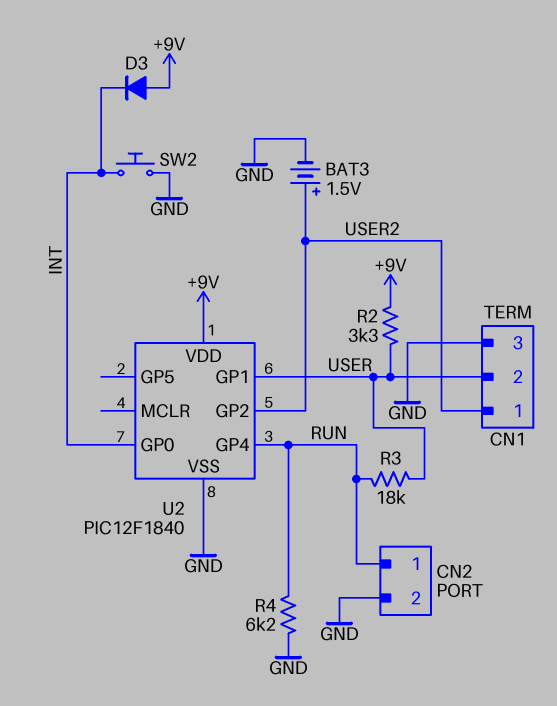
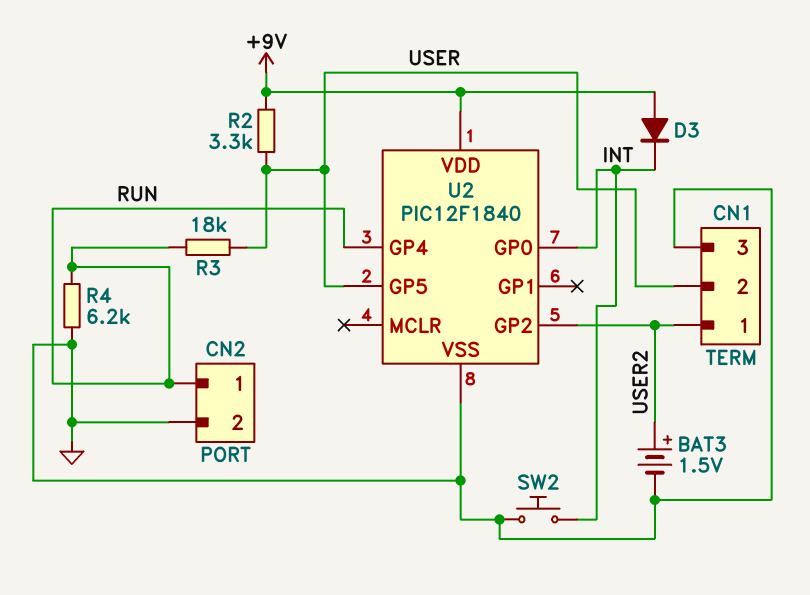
U2 pin GP1: USER -> none
U2 pin GP5: none -> USER

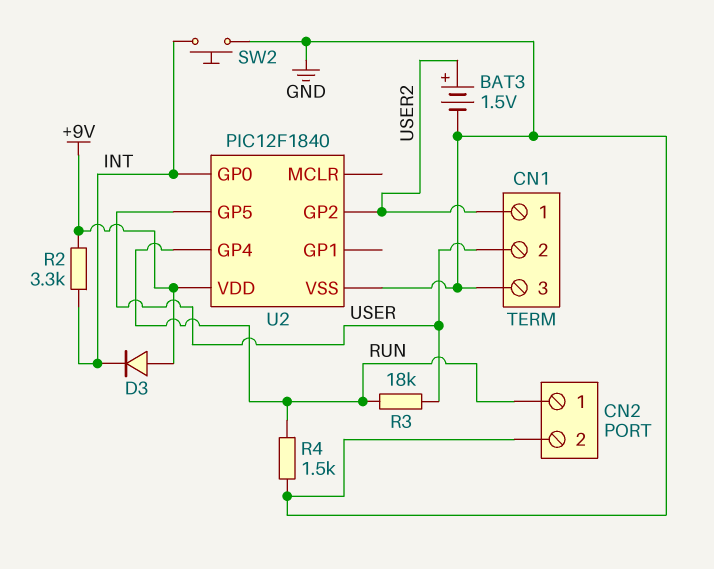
R2: 3.3k (+9V, USER) -> 3.3k (+9V, INT)
R4: 6.2k (GND, RUN) -> 1.5k (GND, RUN)

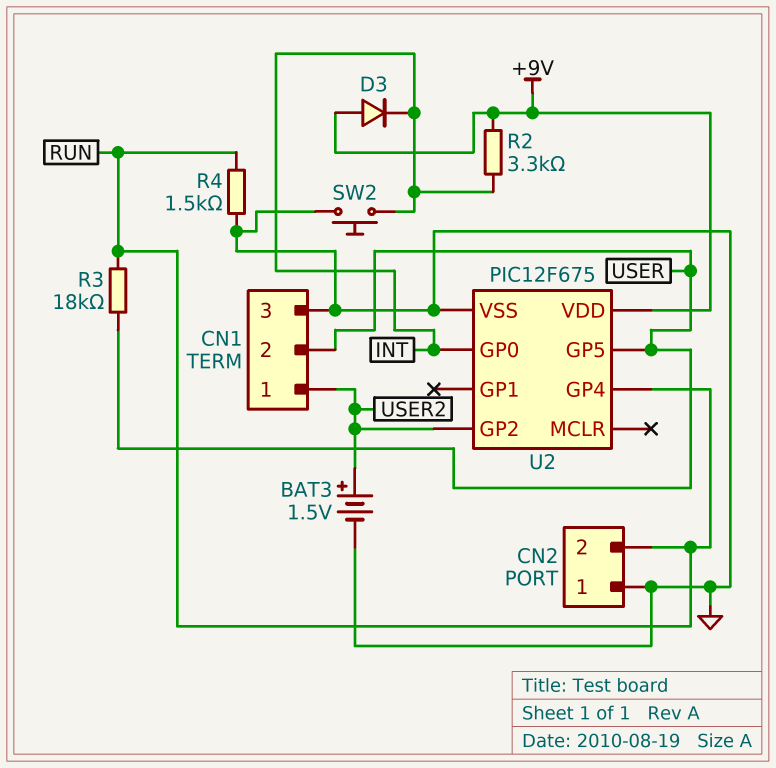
CN2 pin 1: RUN -> GND
CN2 pin 2: GND -> RUN
U2: PIC12F1840 -> PIC12F675

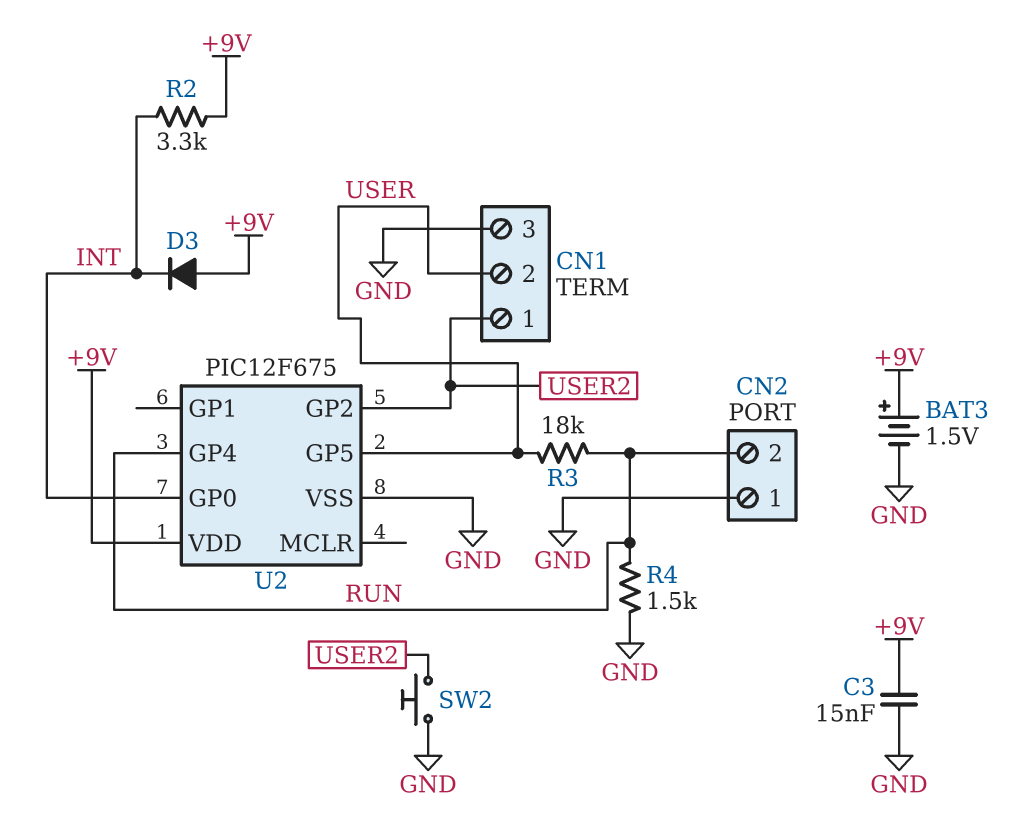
BAT3: 1.5V (plus USER2, minus GND) -> 1.5V (plus +9V, minus GND)
C3: none -> 15nF (+9V, GND)
SW2: button (GND, INT) -> button (GND, USER2)

